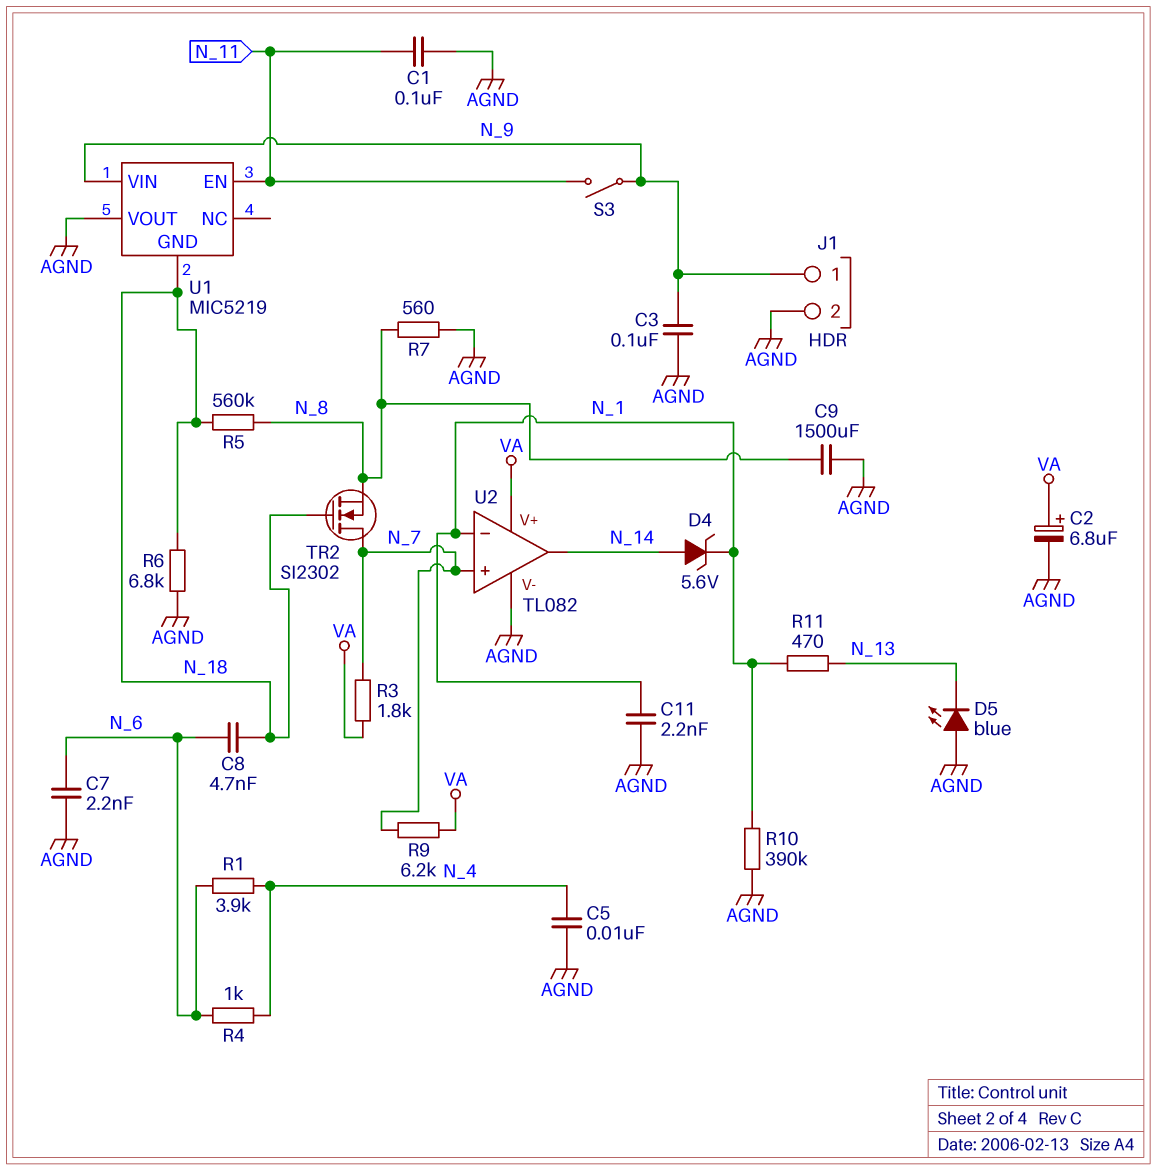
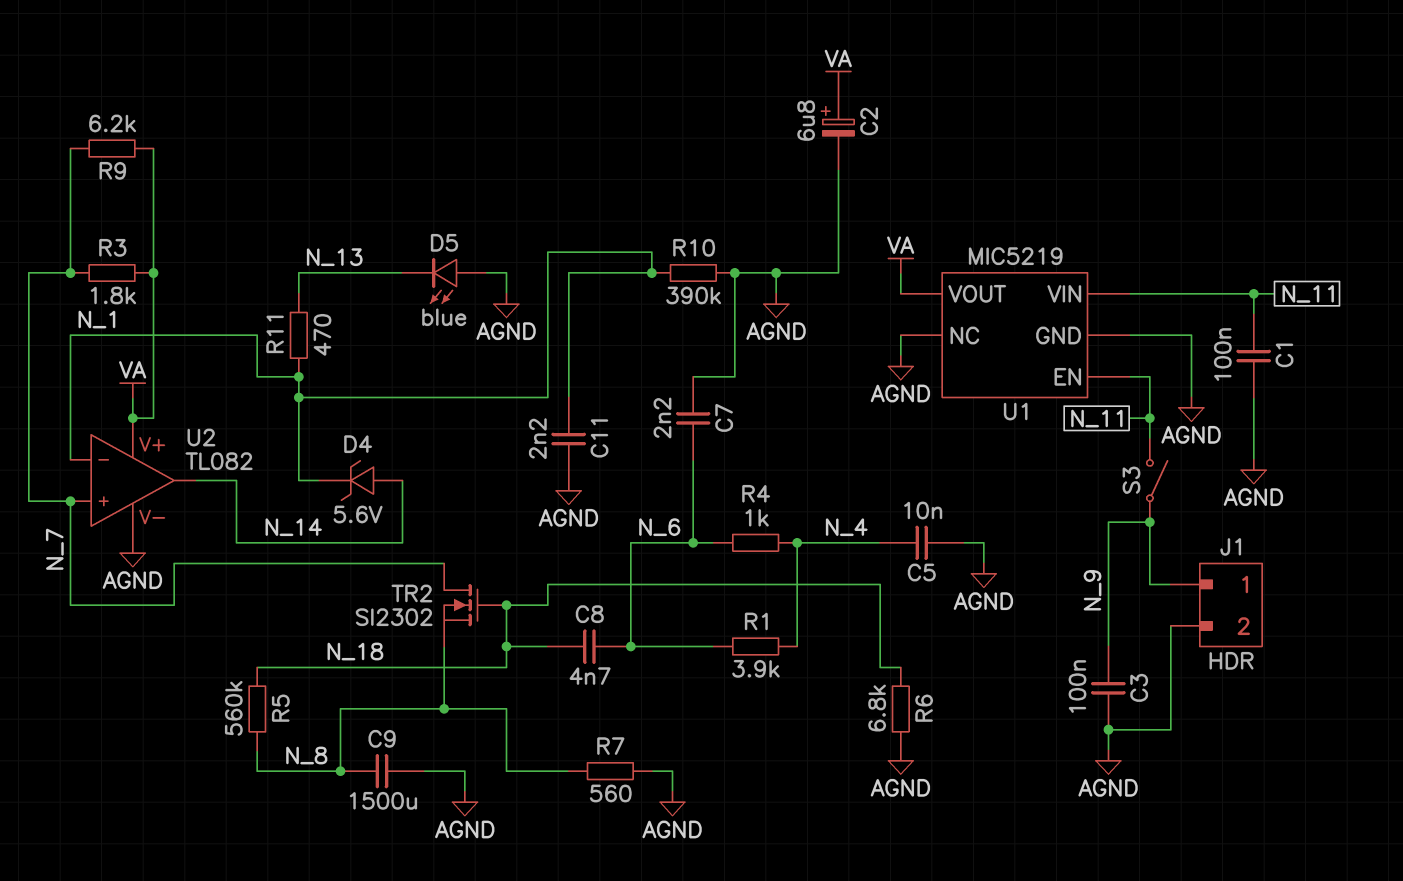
U1 pin GND: N_18 -> AGND
U1 pin NC: none -> AGND
U1 pin VIN: N_9 -> N_11
U1 pin VOUT: AGND -> VA

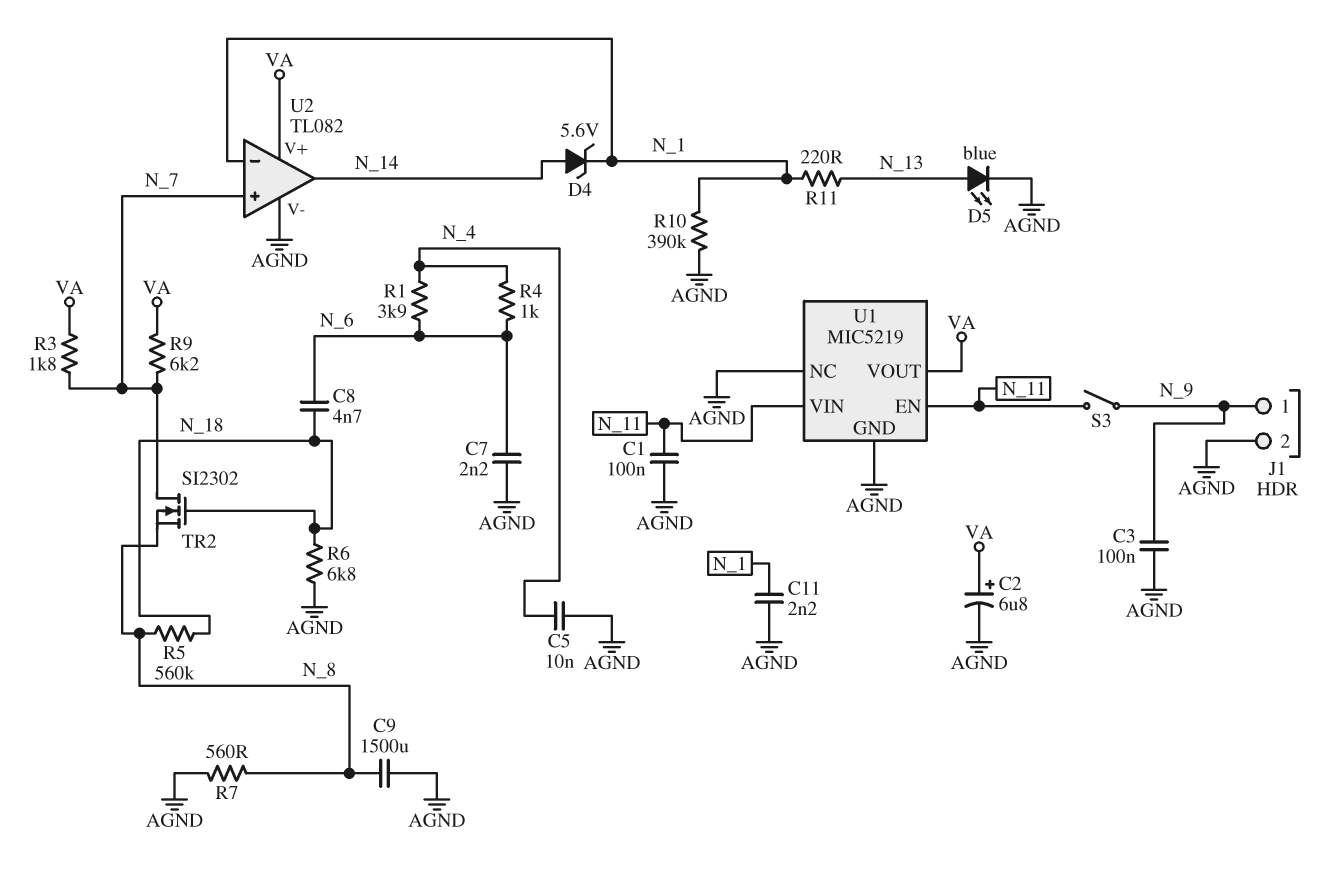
D5: LED blue (A AGND, K N_13) -> LED blue (A N_13, K AGND)
R11: 470 (N_1, N_13) -> 220 (N_1, N_13)

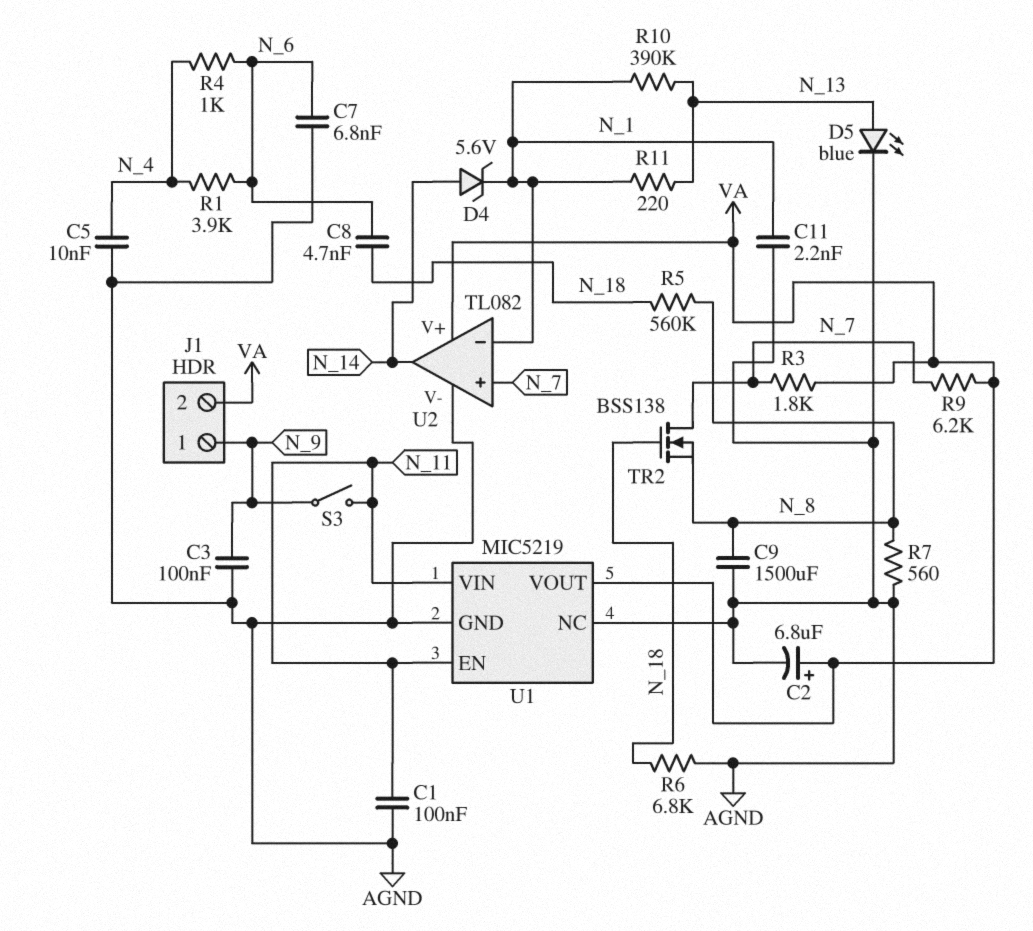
C7: 2.2nF (AGND, N_6) -> 6.8nF (AGND, N_6)
J1 pin 2: AGND -> VA
R10: 390k (AGND, N_1) -> 390k (N_1, N_13)
TR2: NMOS SI2302 (G N_18, D N_7, S N_8) -> NMOS BSS138 (G N_18, D N_7, S N_8)

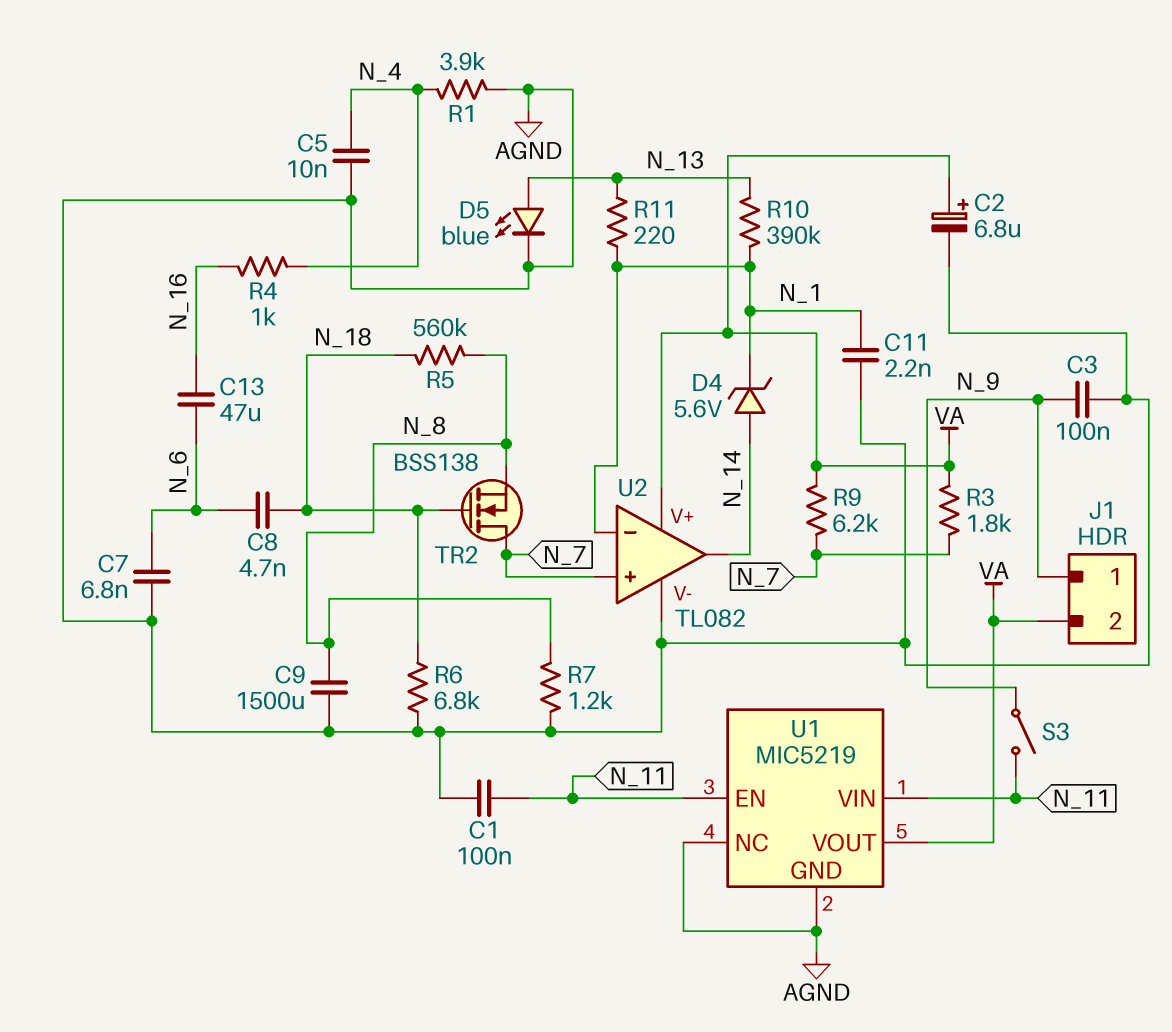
C13: none -> 47uF (N_6, N_16)
R1: 3.9k (N_4, N_6) -> 3.9k (AGND, N_4)
R4: 1k (N_4, N_6) -> 1k (N_4, N_16)
R7: 560 (AGND, N_8) -> 1.2k (AGND, N_8)

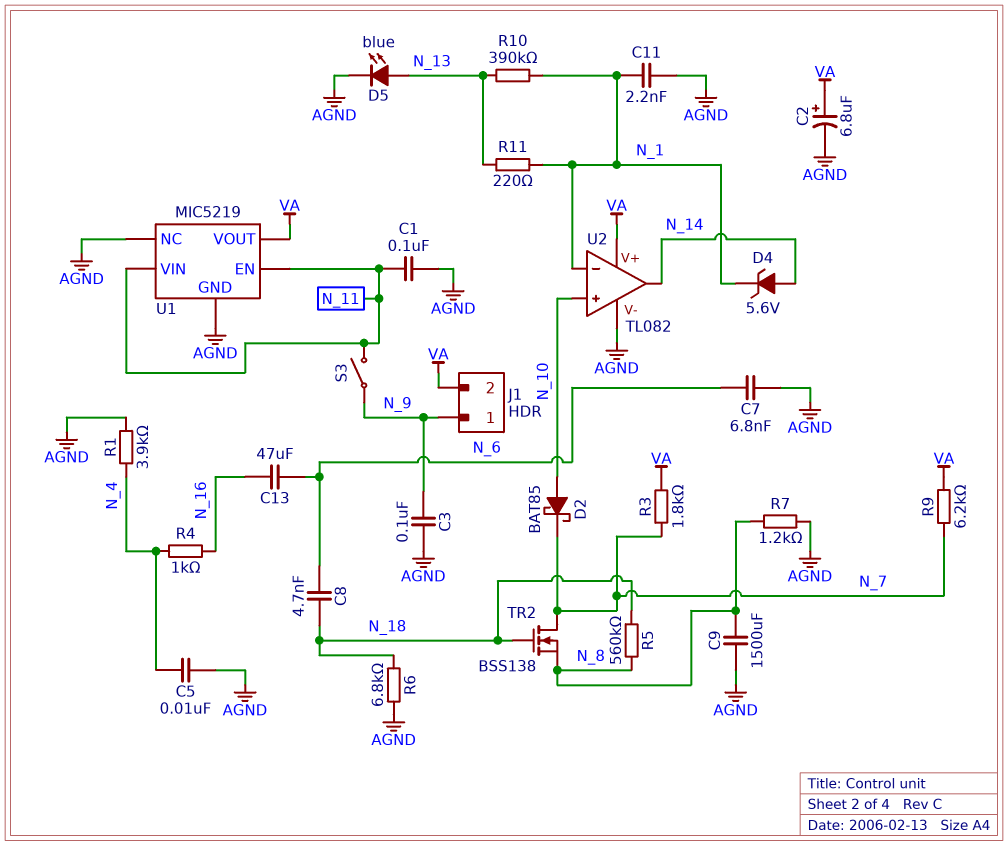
D2: none -> schottky BAT85 (A N_10, K N_7)
U2 pin in+: N_7 -> N_10

